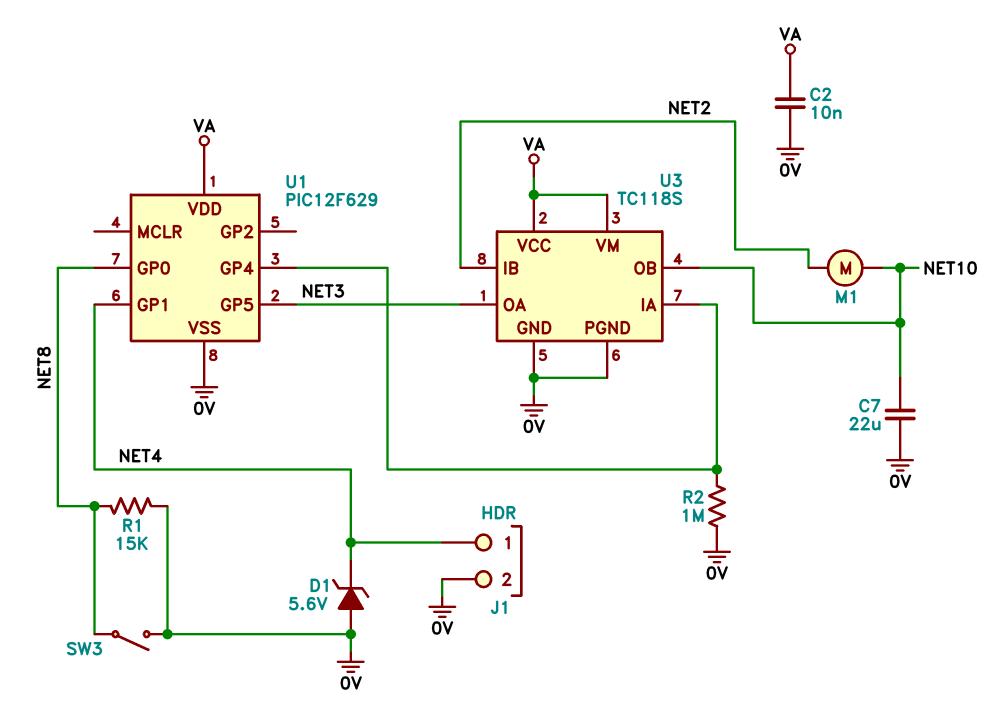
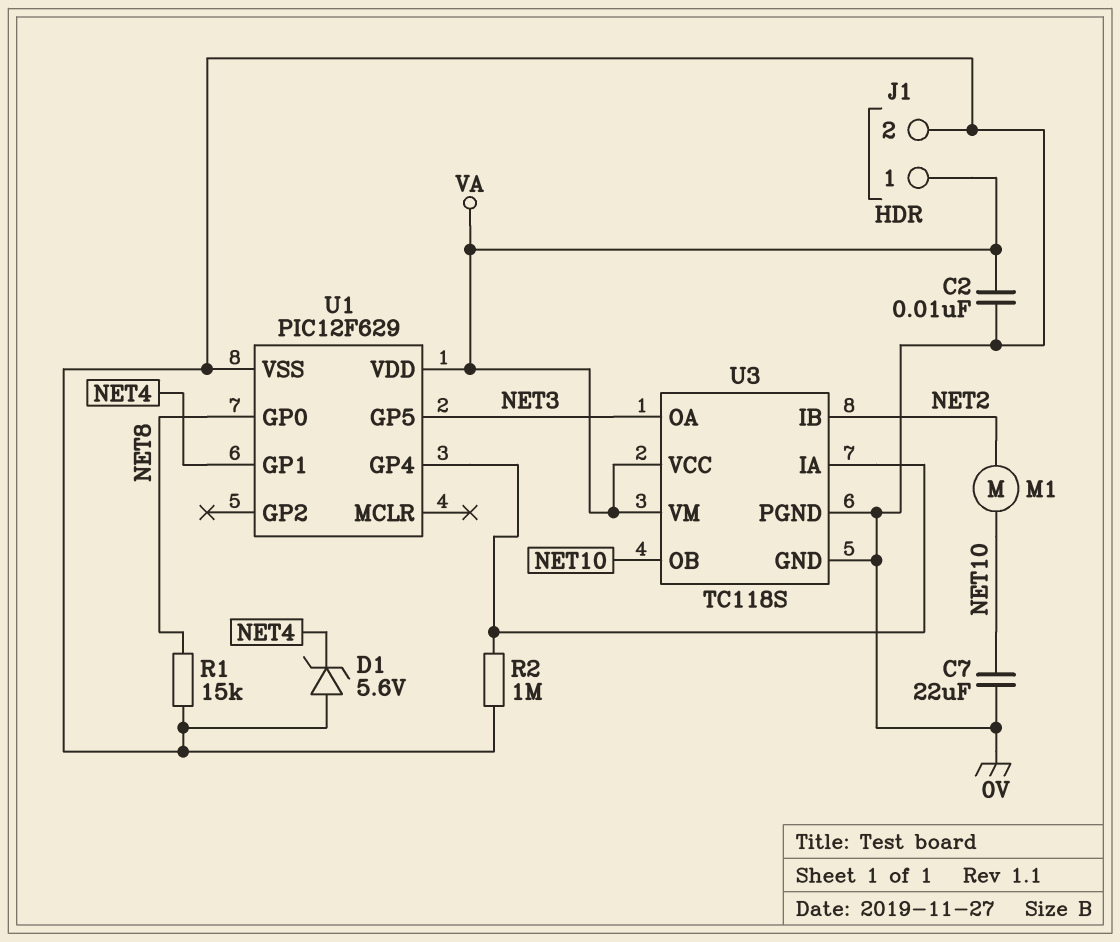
J1 pin 1: NET4 -> VA
SW3: switch (0V, NET8) -> none

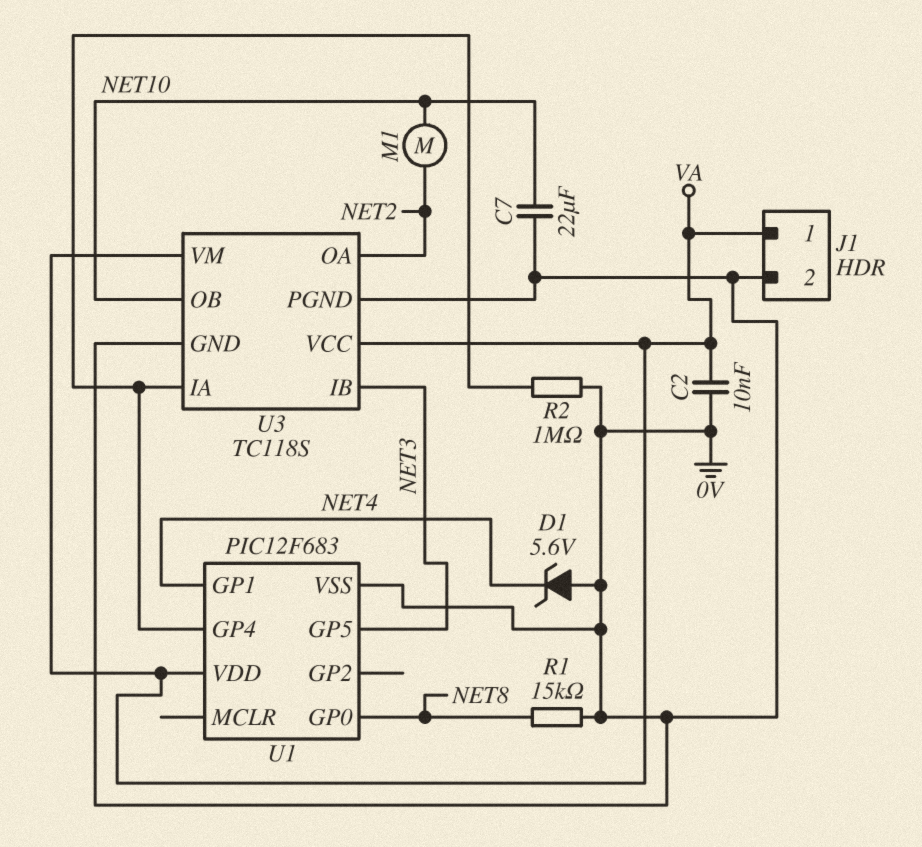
U1: PIC12F629 -> PIC12F683
U3 pin IB: NET2 -> NET3
U3 pin OA: NET3 -> NET2

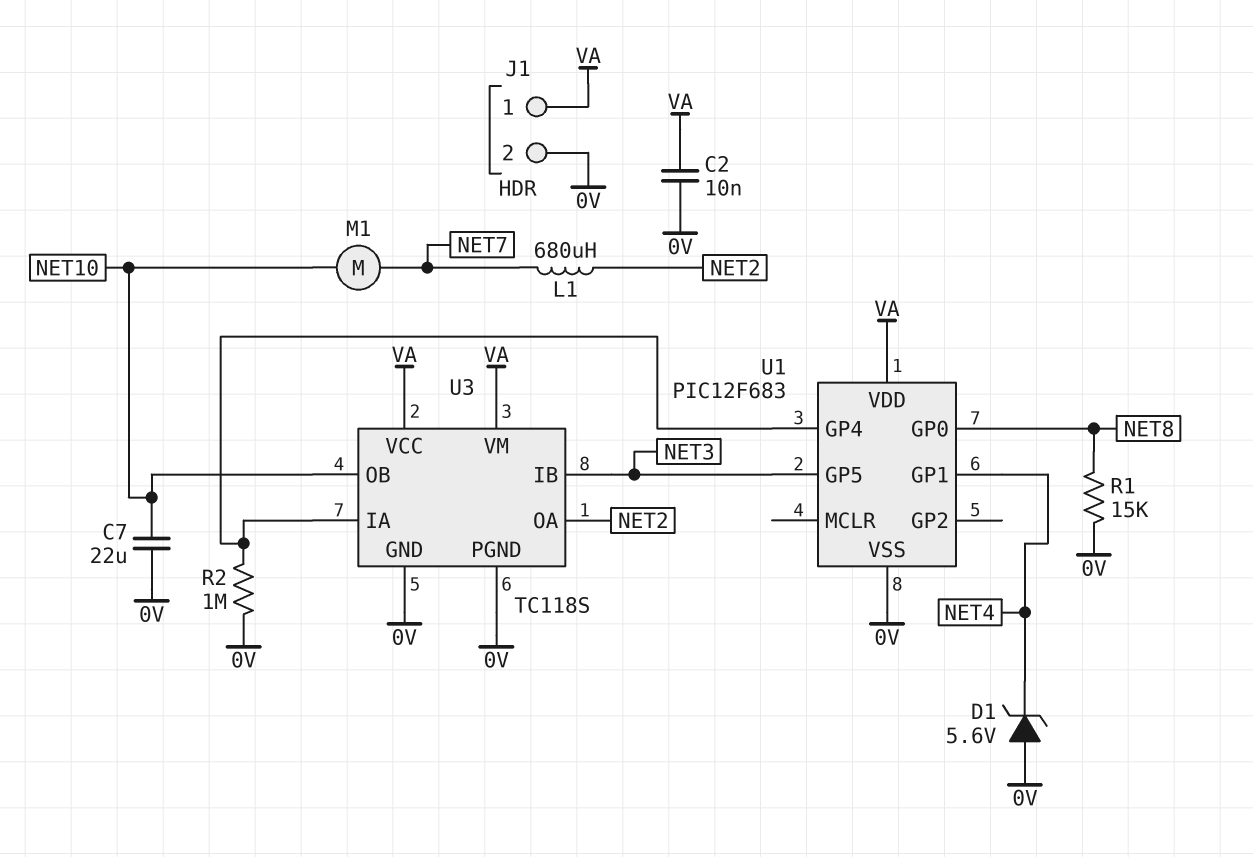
L1: none -> 680uH (NET2, NET7)
M1: motor (NET2, NET10) -> motor (NET7, NET10)

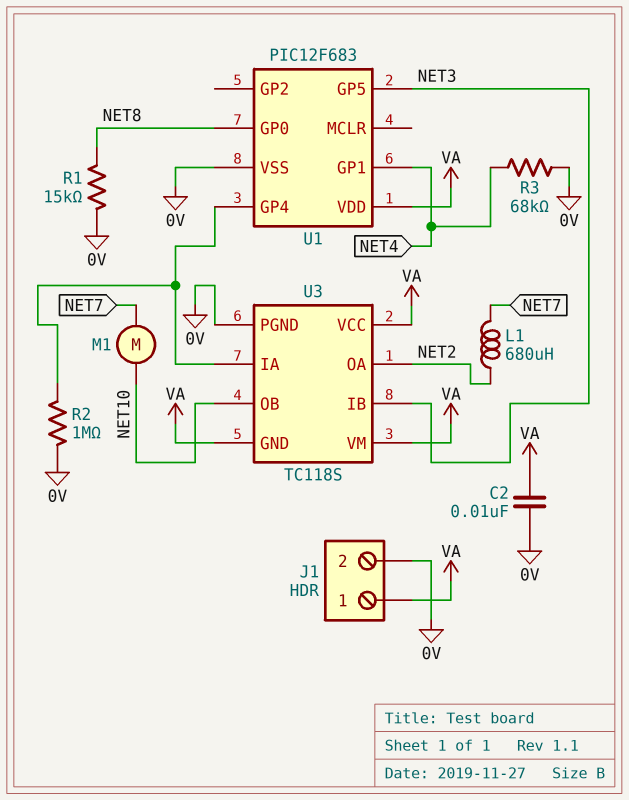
C7: 22uF (0V, NET10) -> none
D1: zener 5.6V (A 0V, K NET4) -> none
R3: none -> 68k (0V, NET4)
U3 pin GND: 0V -> VA

